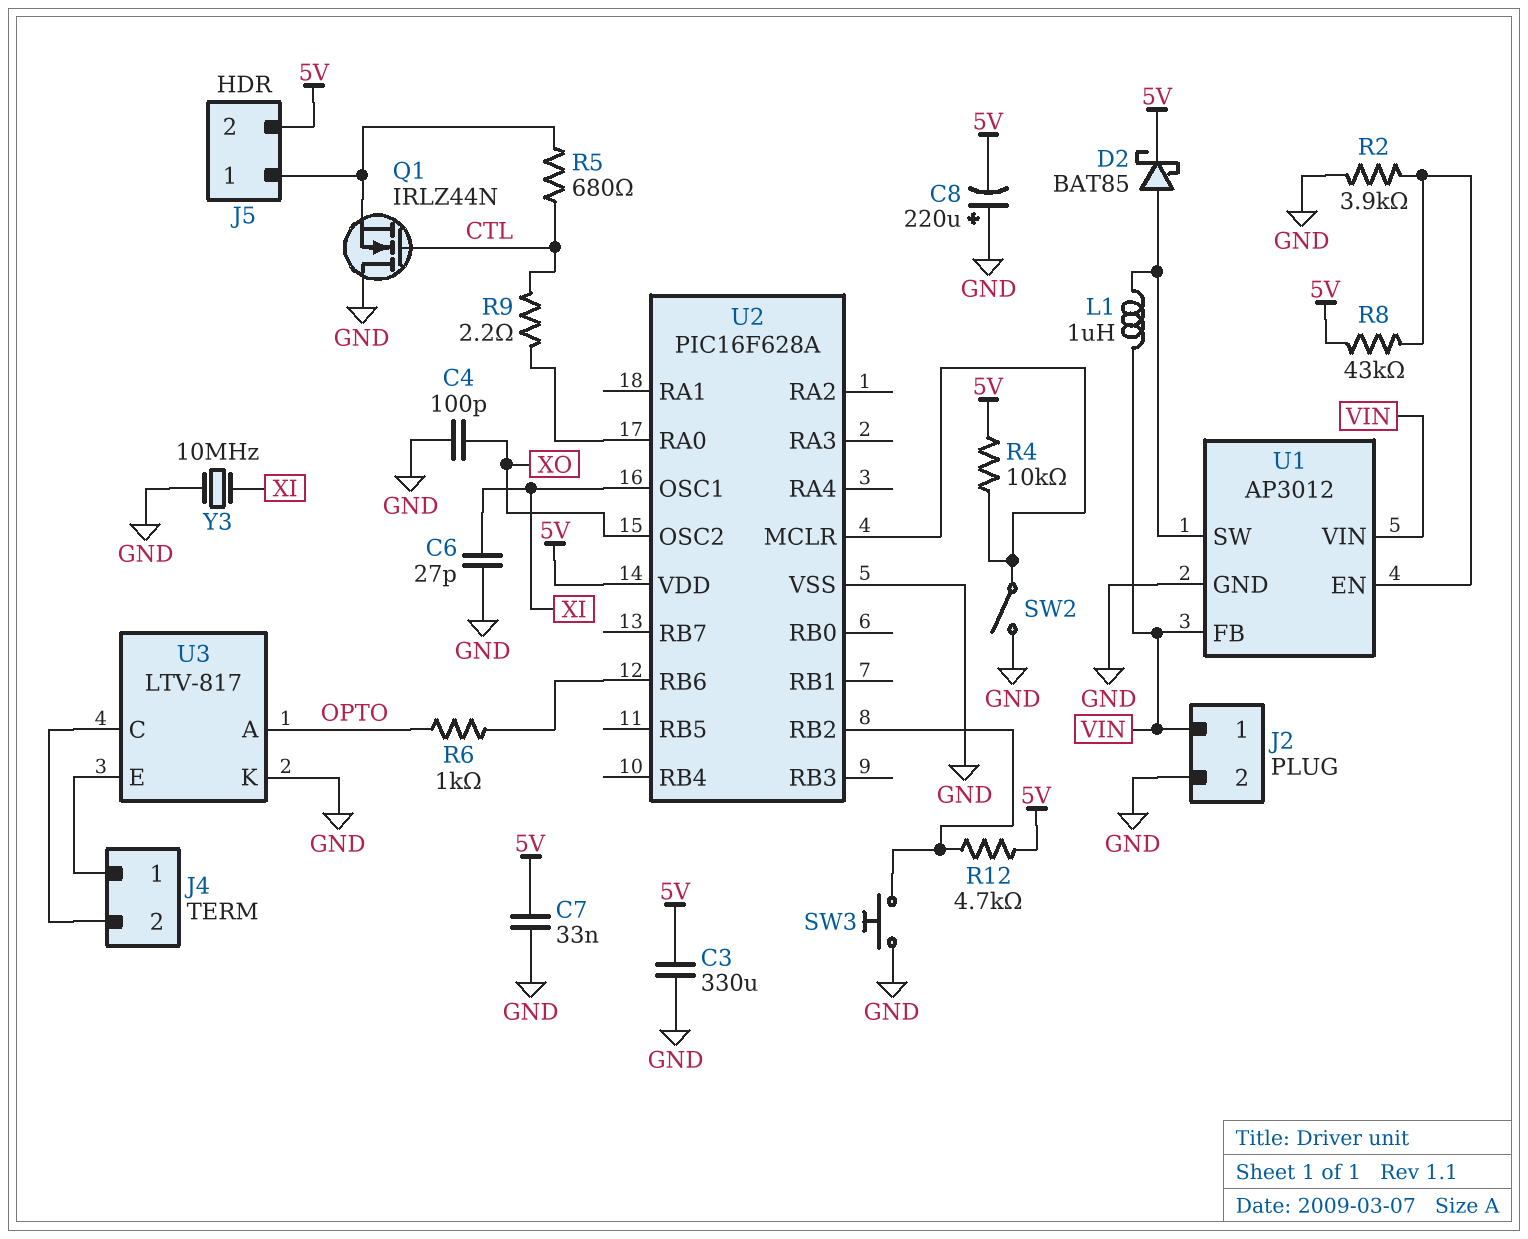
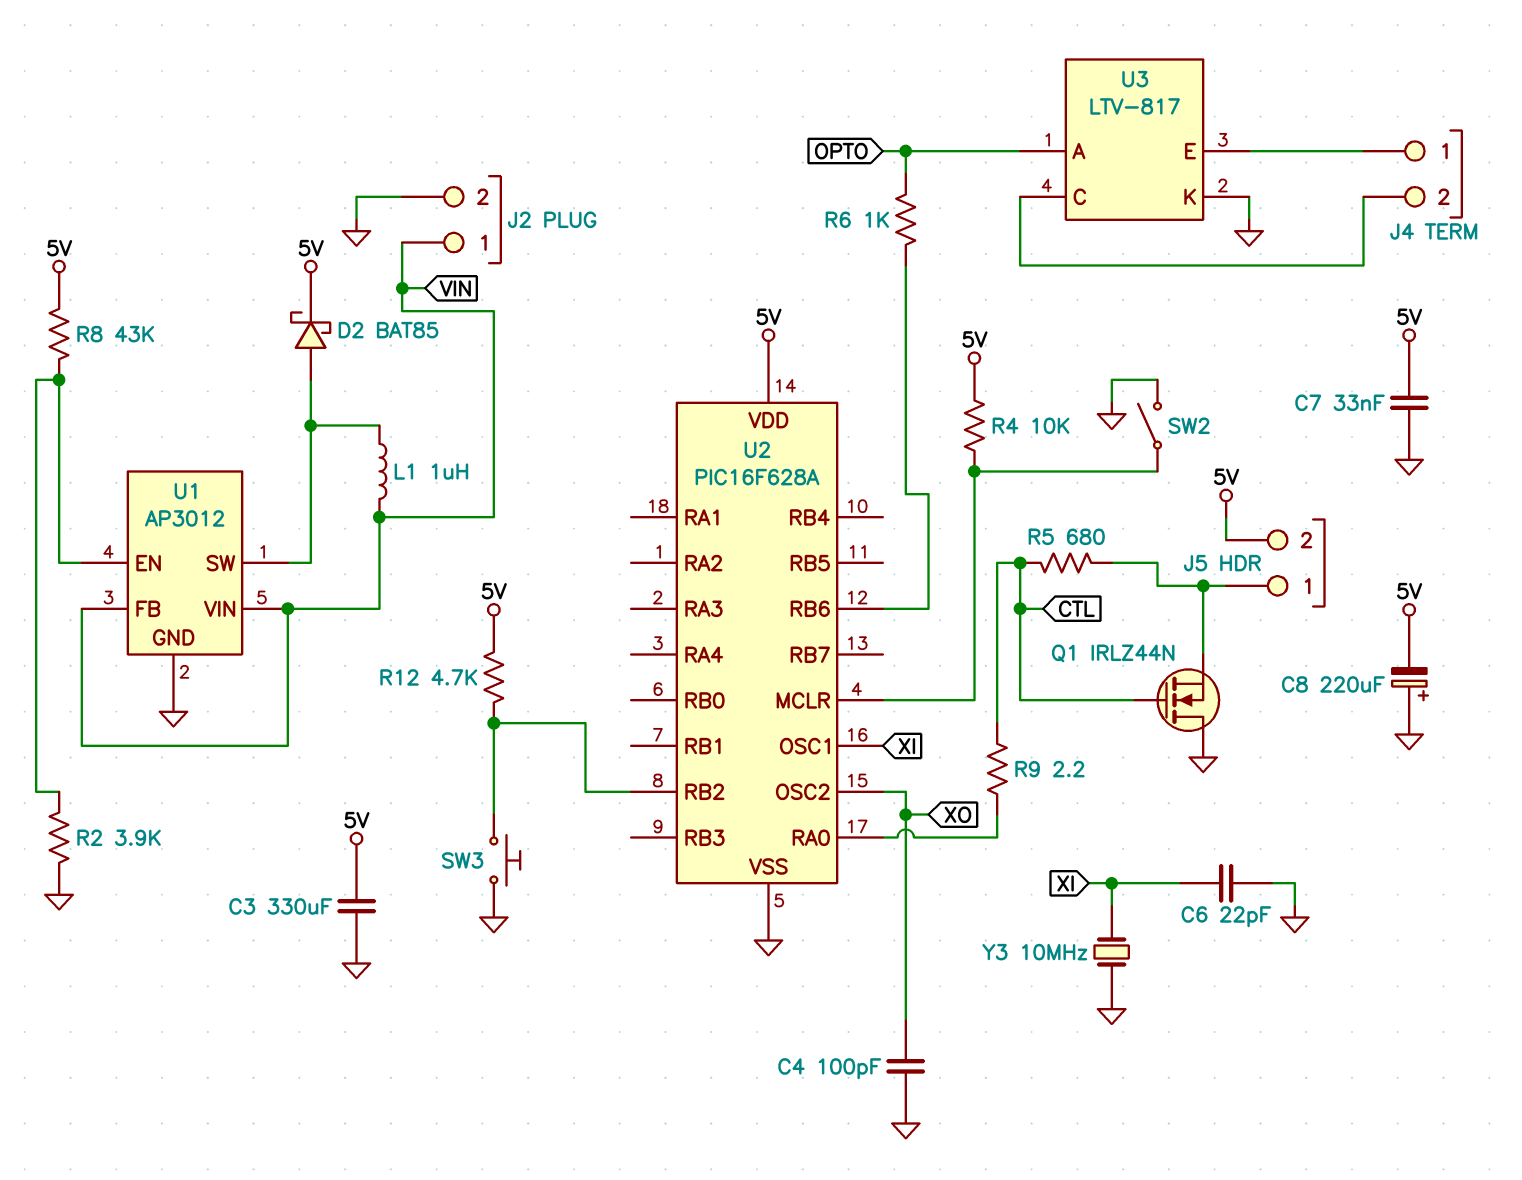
C6: 27pF (GND, XI) -> 22pF (GND, XI)

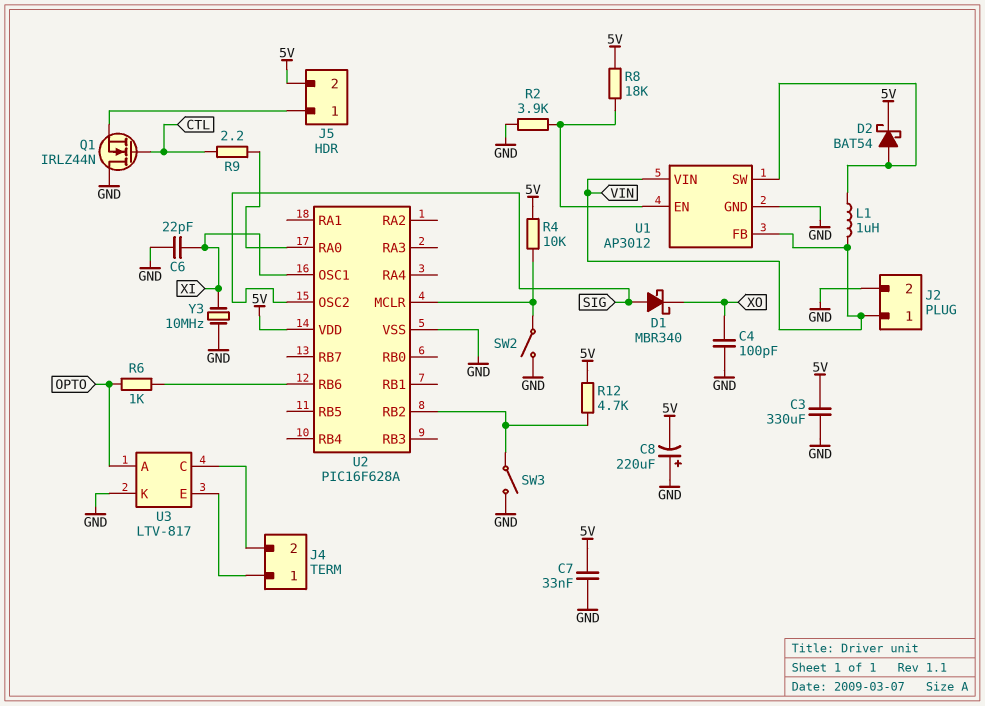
D1: none -> schottky MBR340 (A SIG, K XO)
D2: schottky BAT85 (A U1/SW, K 5V) -> schottky BAT54 (A U1/SW, K 5V)
R5: 680 (CTL, J5/1) -> none
R8: 43k (5V, U1/EN) -> 18k (5V, U1/EN)
SW3: button (GND, U2/RB2) -> switch (GND, U2/RB2)
U2 pin OSC2: XO -> SIG

